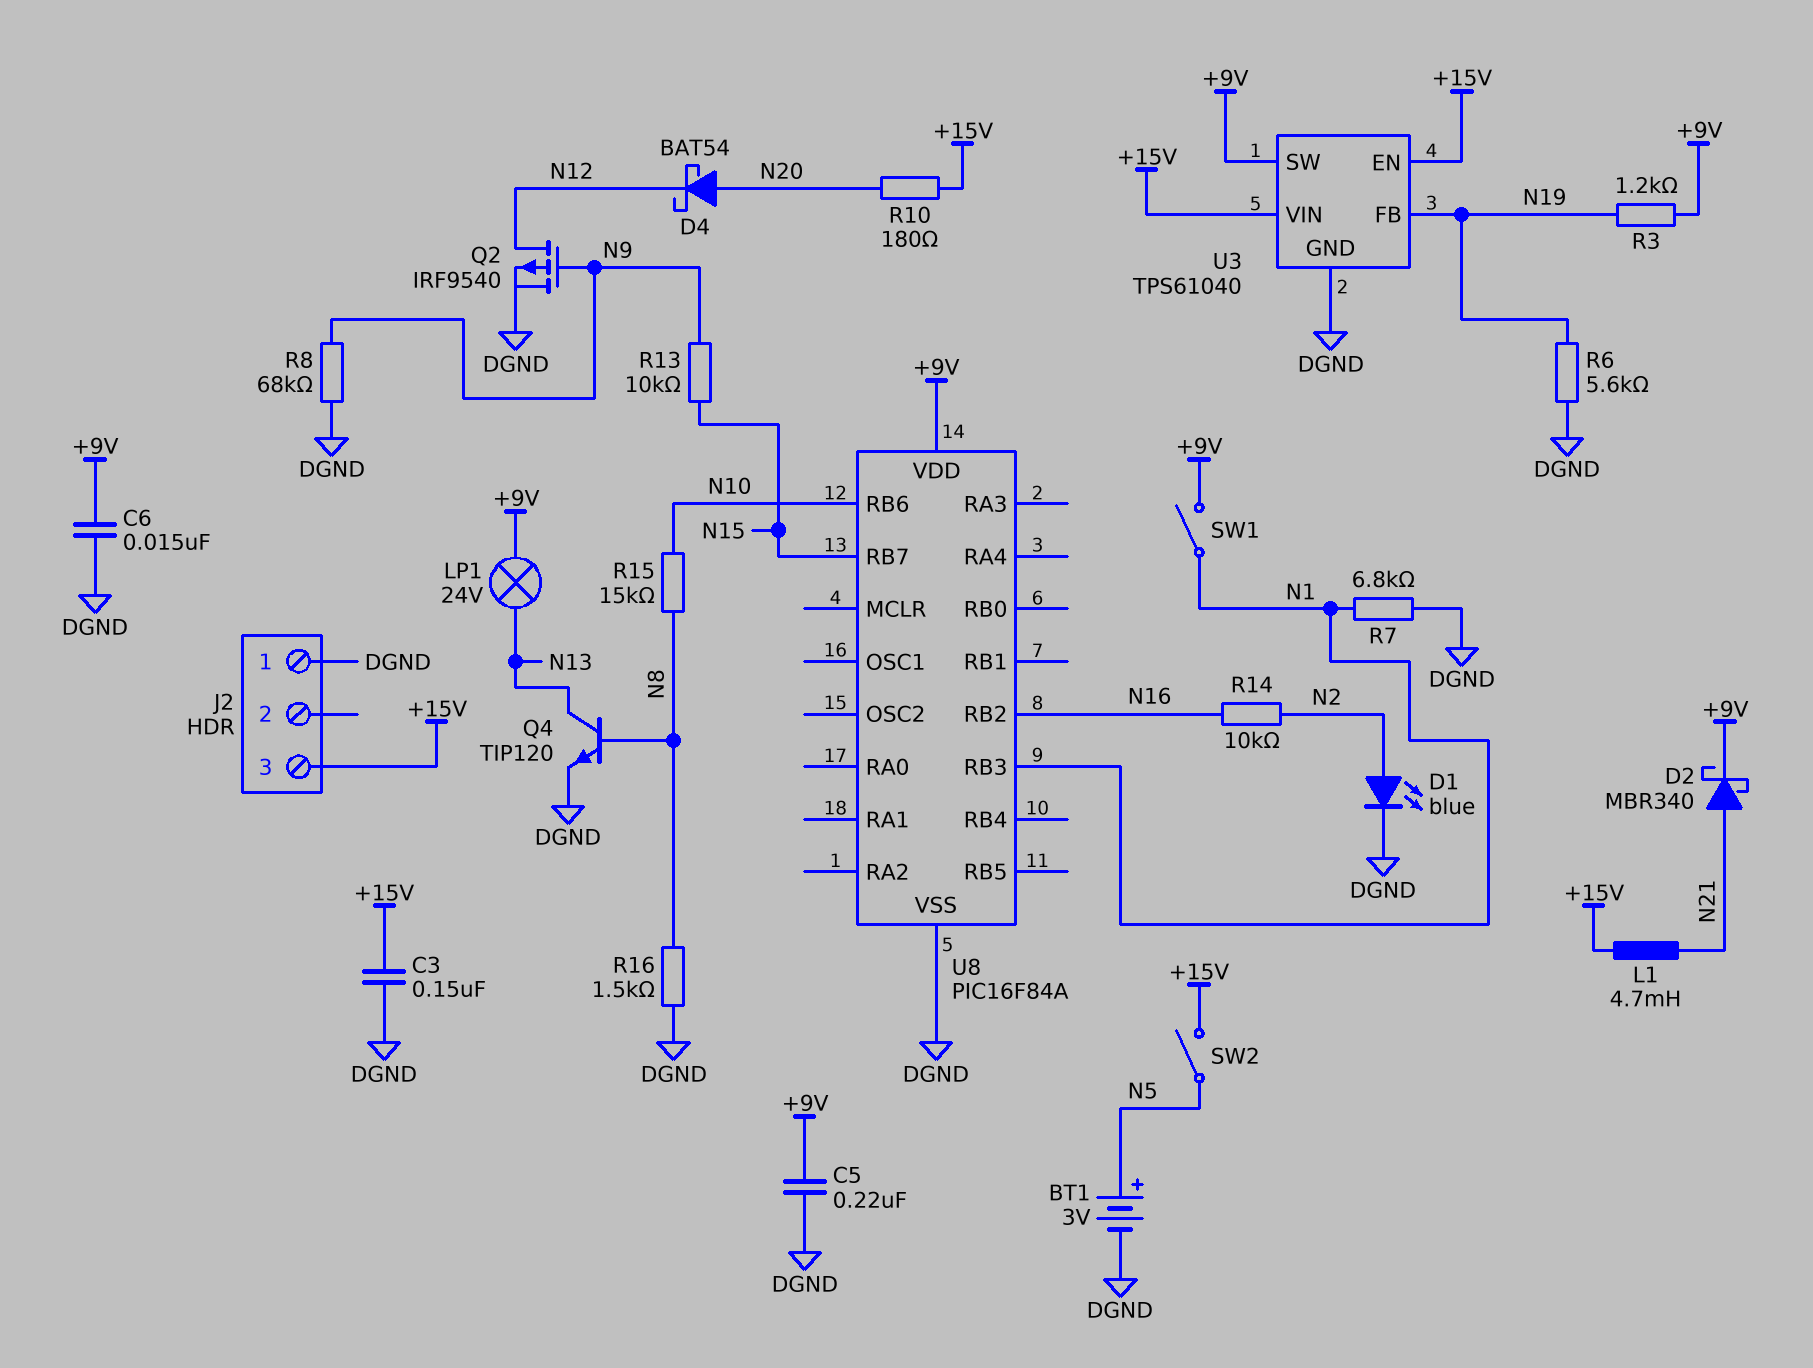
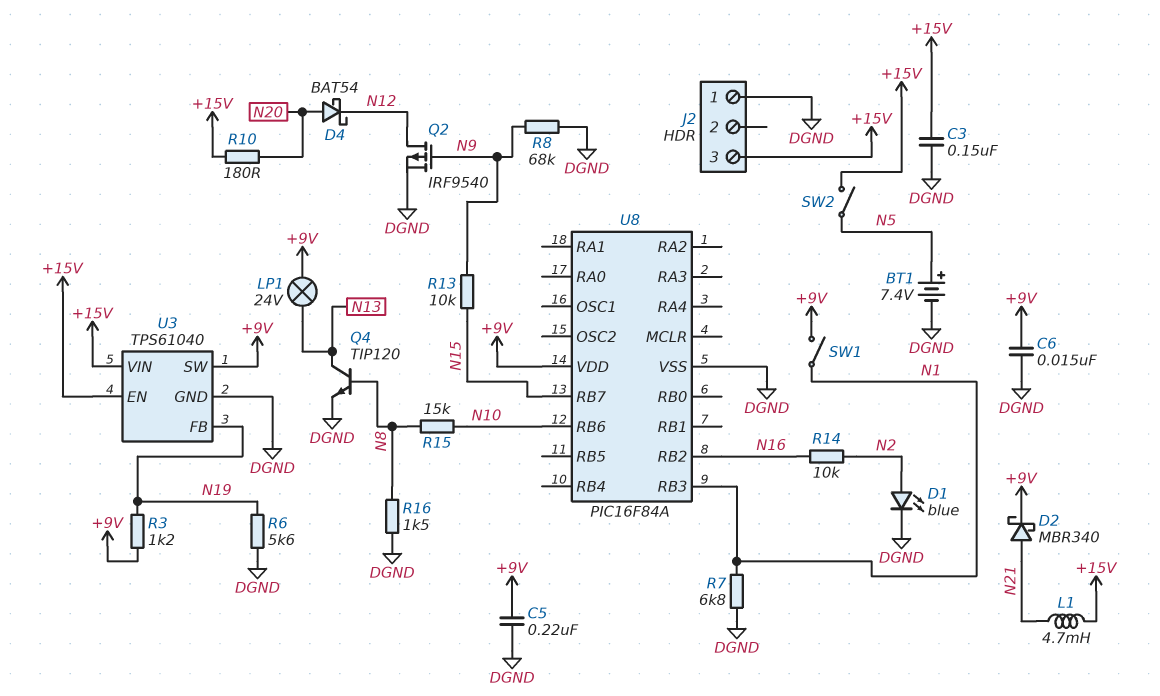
BT1: 3V (plus N5, minus DGND) -> 7.4V (plus N5, minus DGND)

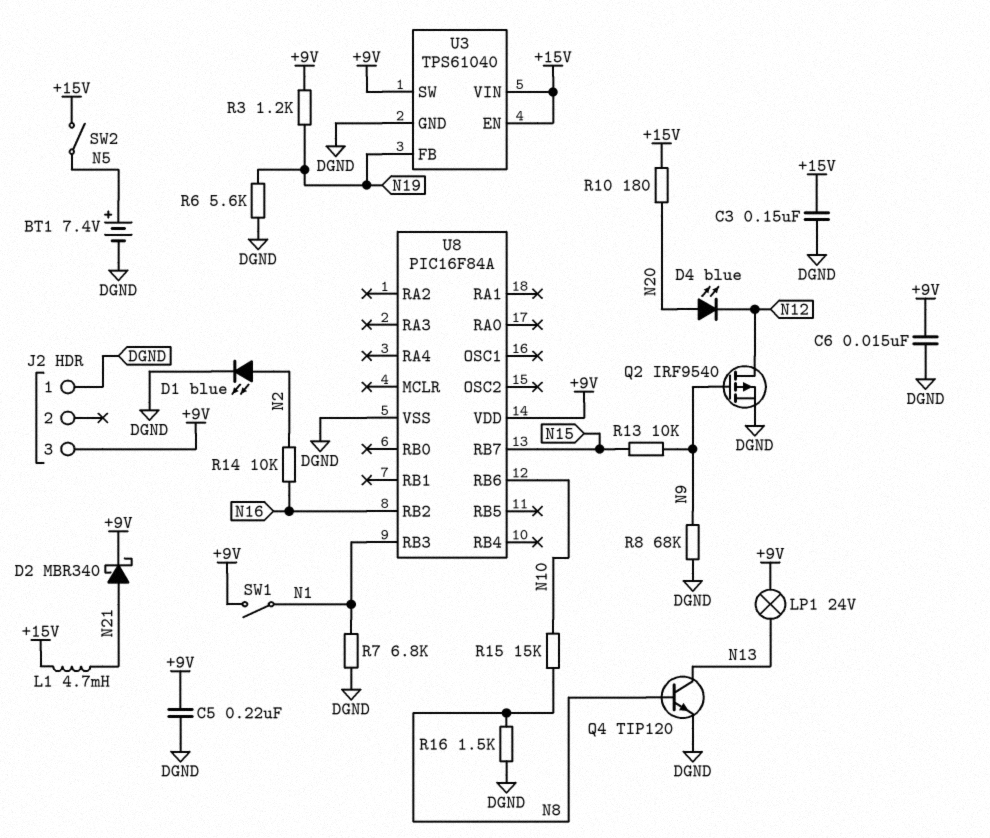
D4: schottky BAT54 (A N20, K N12) -> LED blue (A N20, K N12)
J2 pin 3: +15V -> +9V

